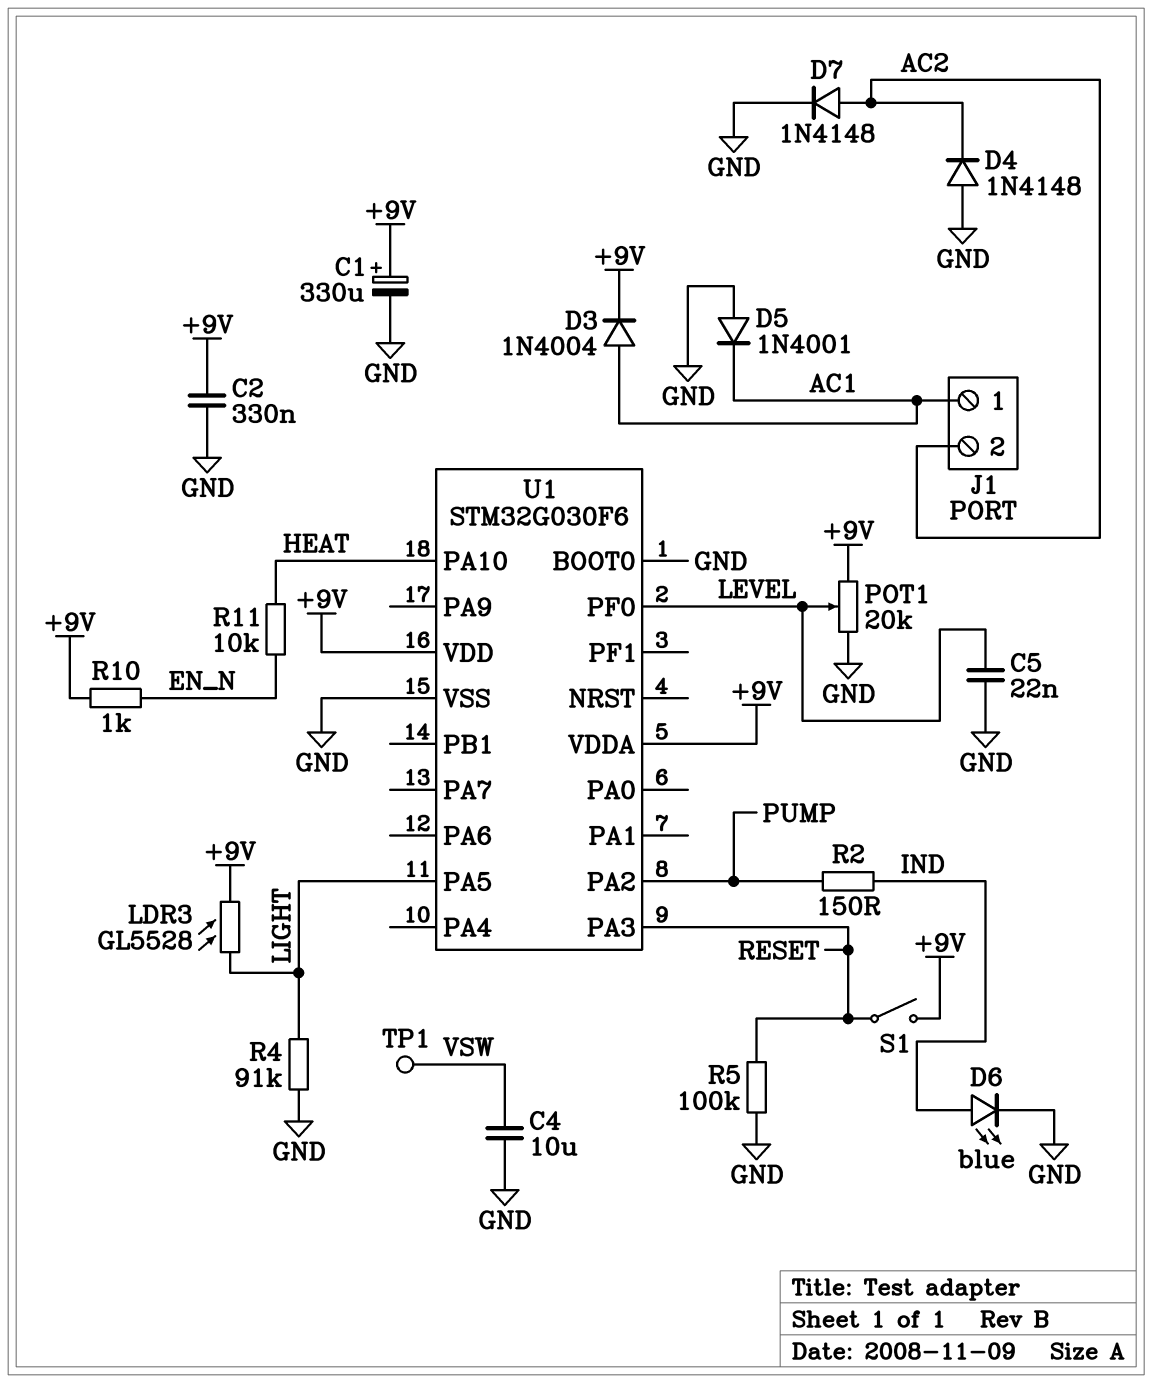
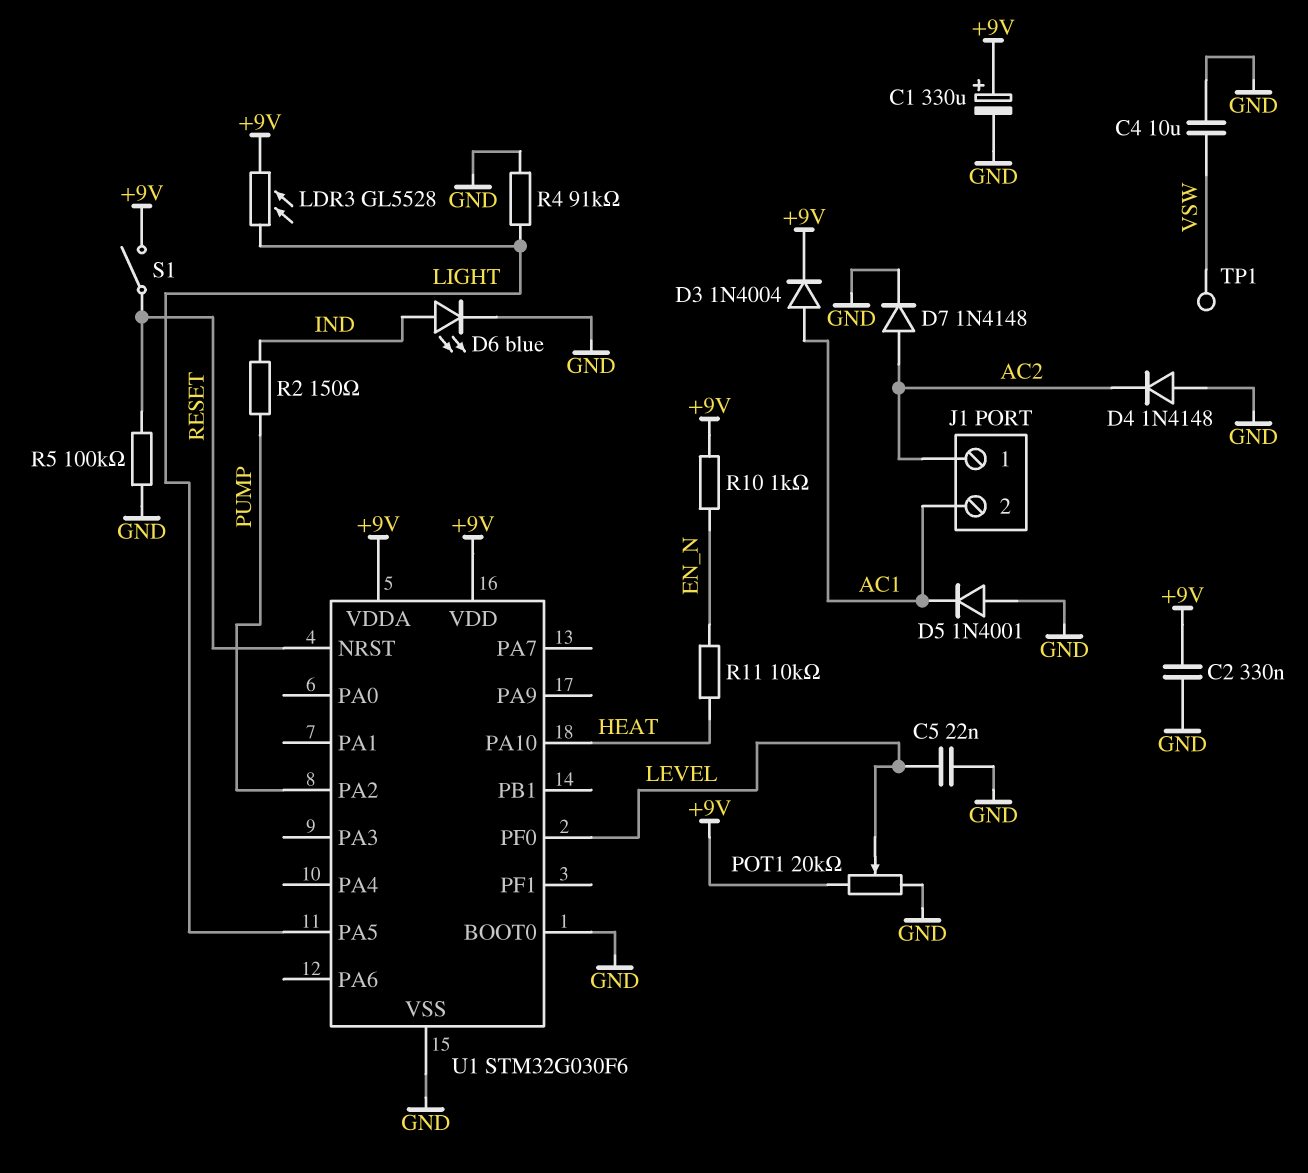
J1 pin 1: AC1 -> AC2
J1 pin 2: AC2 -> AC1
U1 pin NRST: none -> RESET
U1 pin PA3: RESET -> none

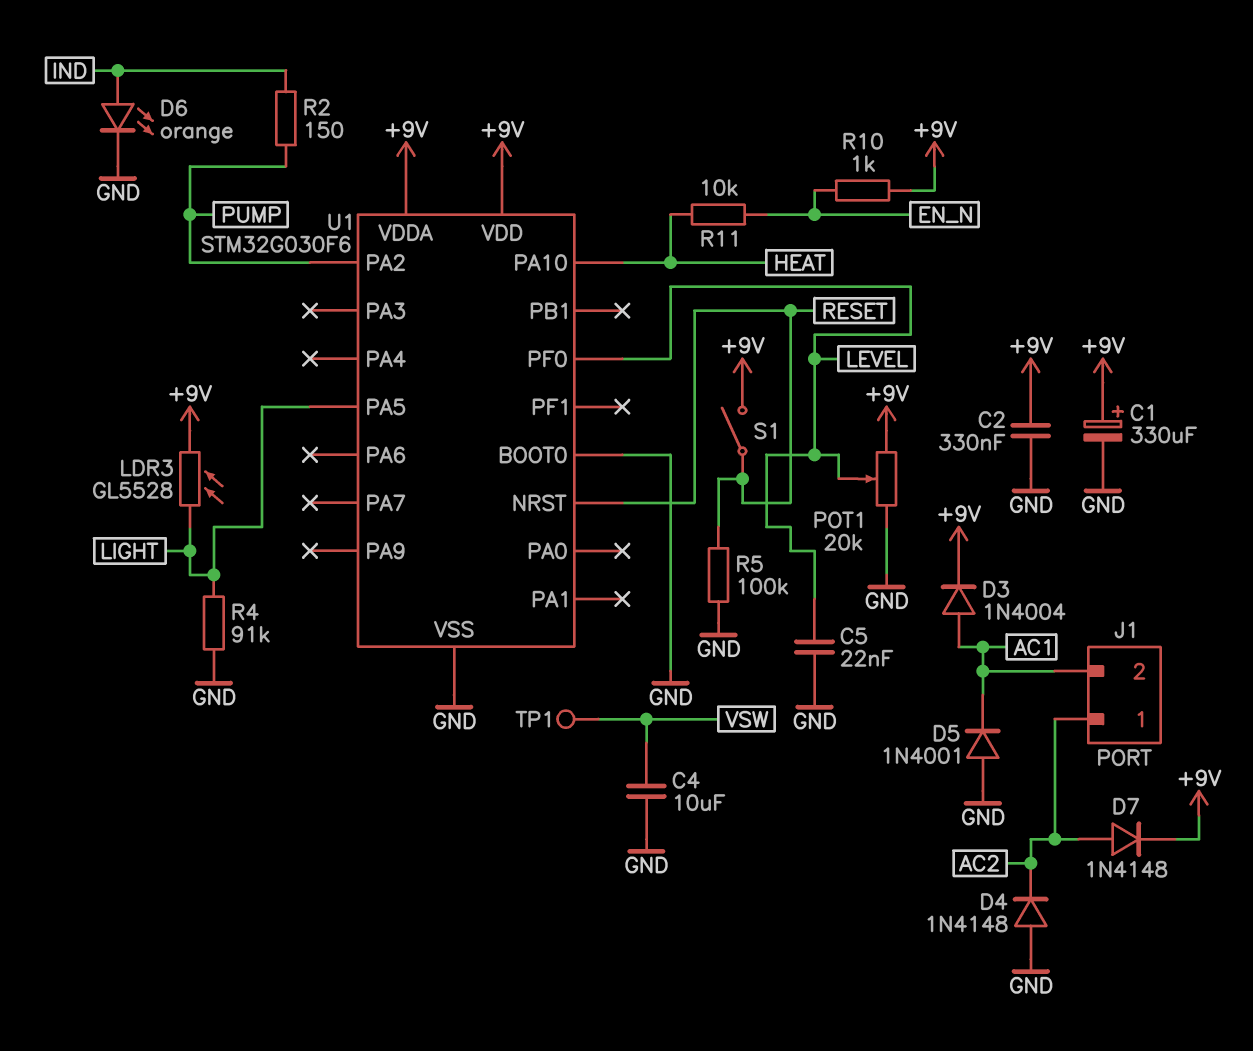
D6: LED blue (A IND, K GND) -> LED orange (A IND, K GND)
D7: diode 1N4148 (A AC2, K GND) -> diode 1N4148 (A AC2, K +9V)

